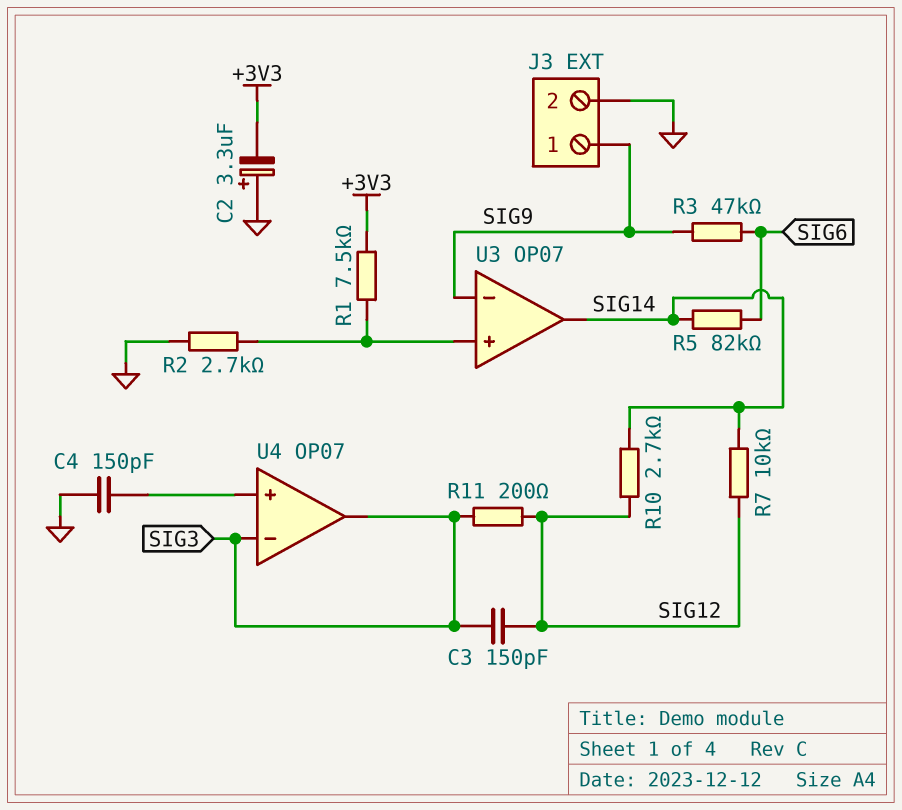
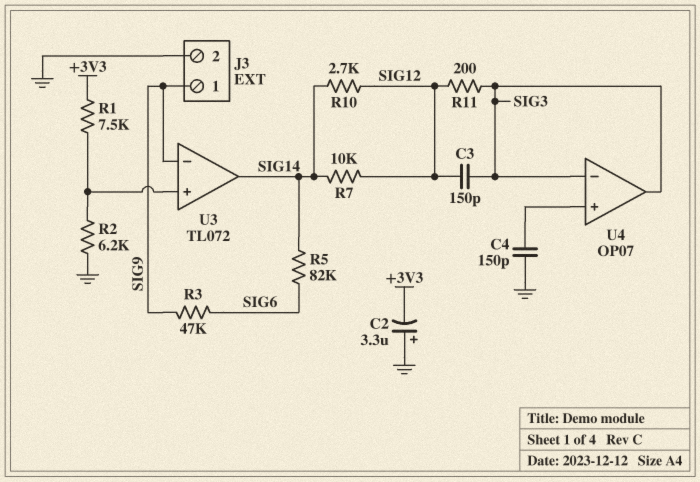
R2: 2.7k (GND, U3/in+) -> 6.2k (GND, U3/in+)
U3: OP07 -> TL072

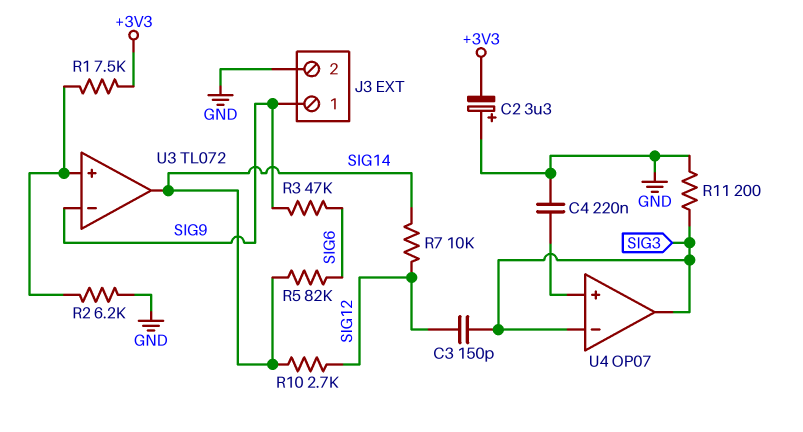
C4: 150pF (GND, U4/in+) -> 220nF (GND, U4/in+)
R11: 200 (SIG3, SIG12) -> 200 (GND, SIG3)

